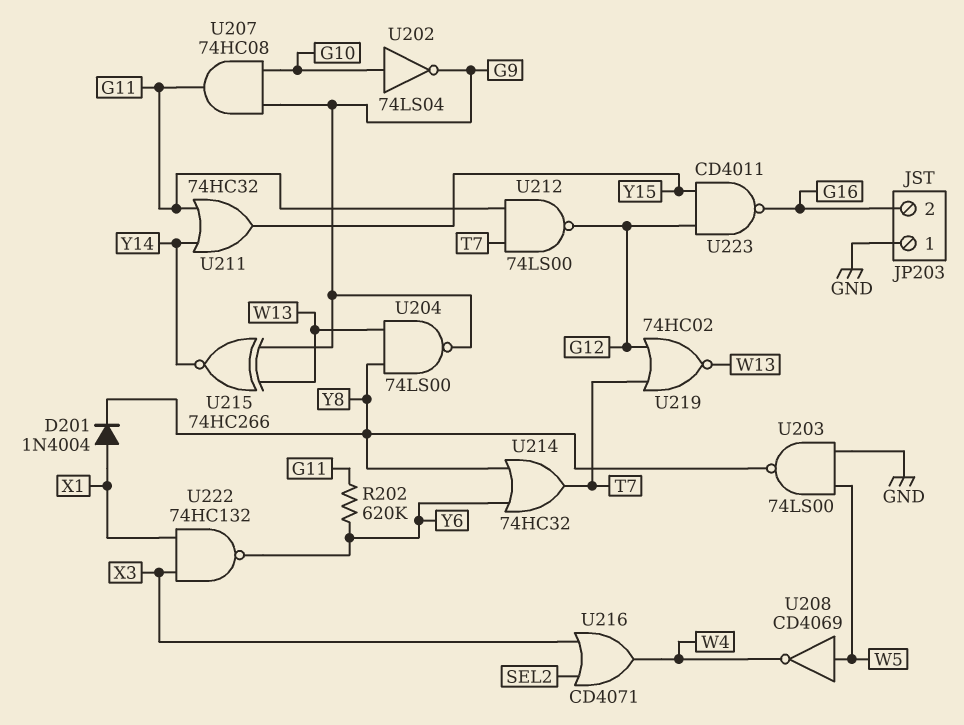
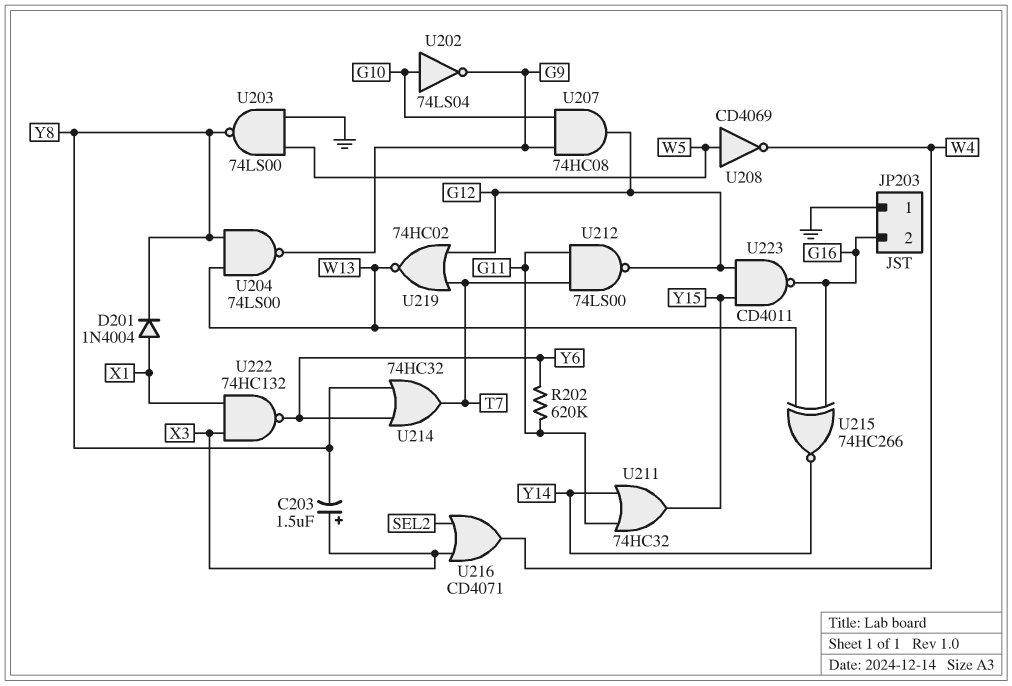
C203: none -> 1.5uF (plus X3, minus Y8)
U207: AND 74HC08 (in G9, in G10, out G11) -> AND 74HC08 (in G9, in G10, out G12)
U215: XNOR 74HC266 (in G9, in W13, out Y14) -> XNOR 74HC266 (in G16, in W13, out Y14)

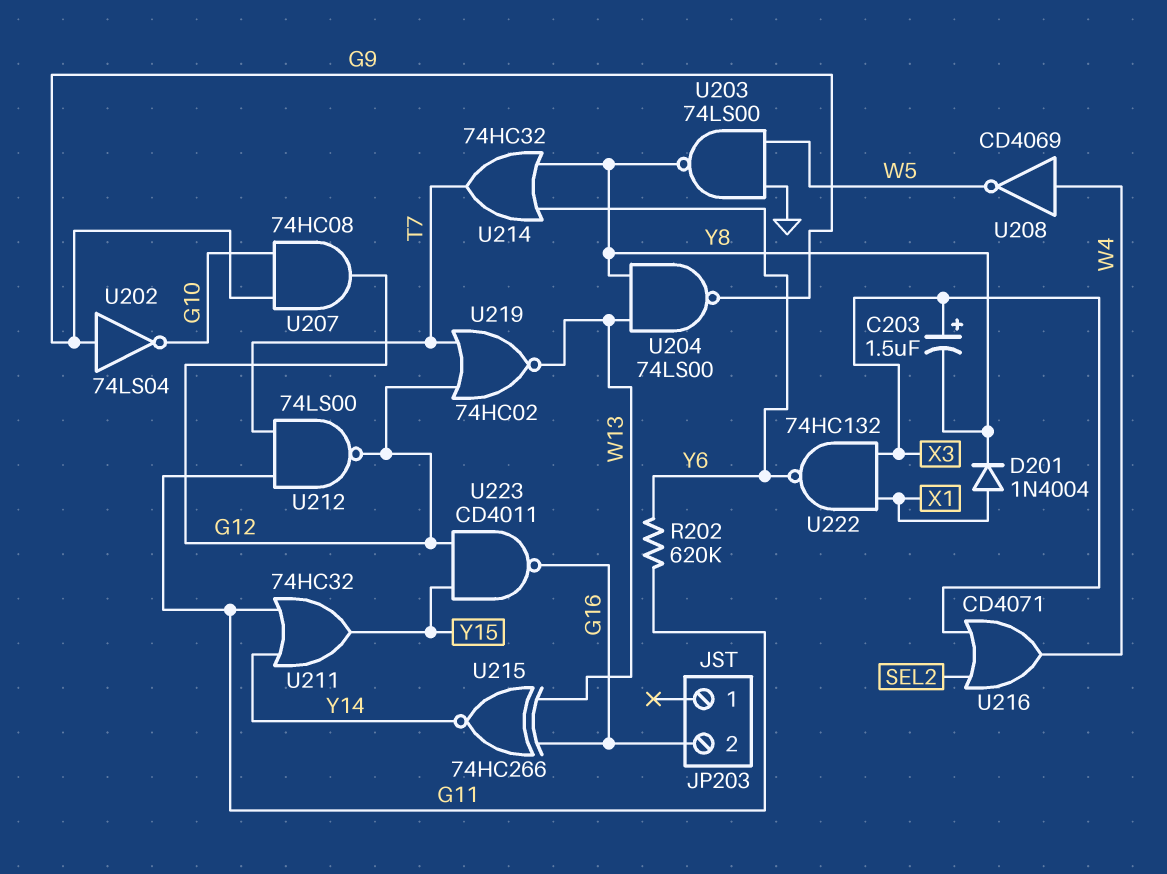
JP203 pin 1: GND -> none
U202: NOT 74LS04 (in G10, out G9) -> NOT 74LS04 (in G9, out G10)
U208: NOT CD4069 (in W5, out W4) -> NOT CD4069 (in W4, out W5)

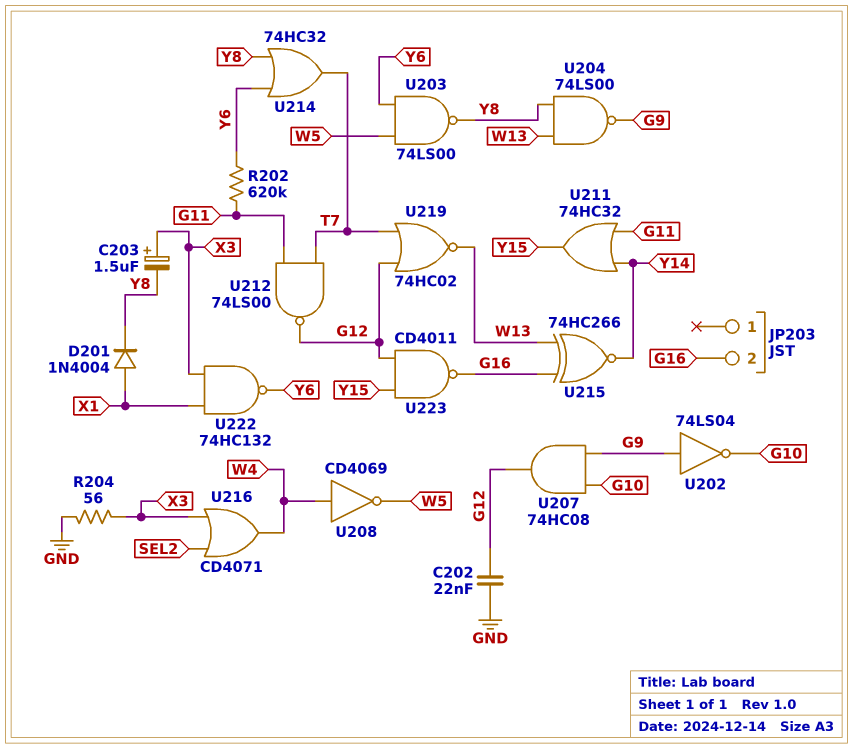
C202: none -> 22nF (G12, GND)
R204: none -> 56 (GND, X3)
U203: NAND 74LS00 (in GND, in W5, out Y8) -> NAND 74LS00 (in W5, in Y6, out Y8)

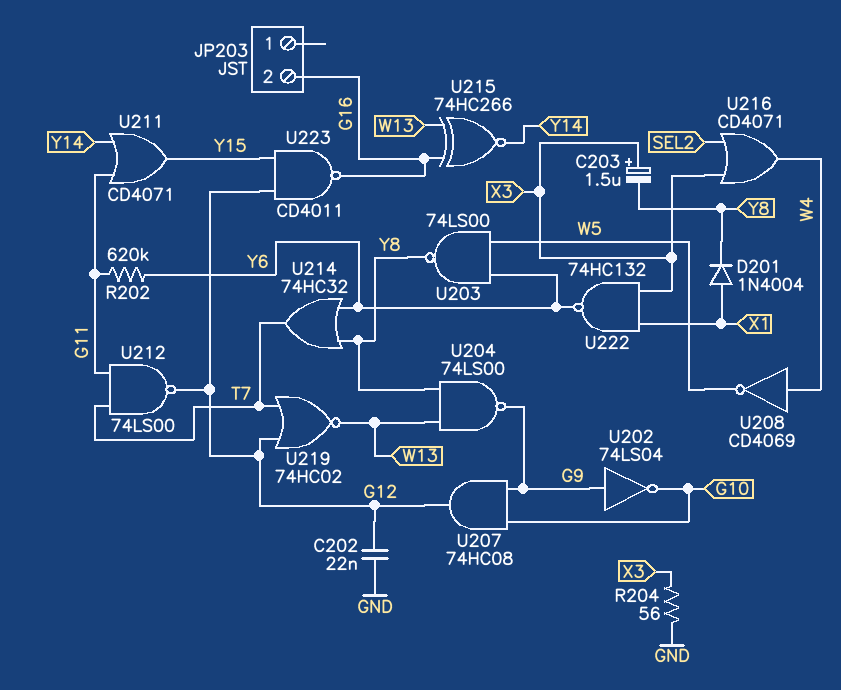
U211: OR 74HC32 (in G11, in Y14, out Y15) -> OR CD4071 (in G11, in Y14, out Y15)

